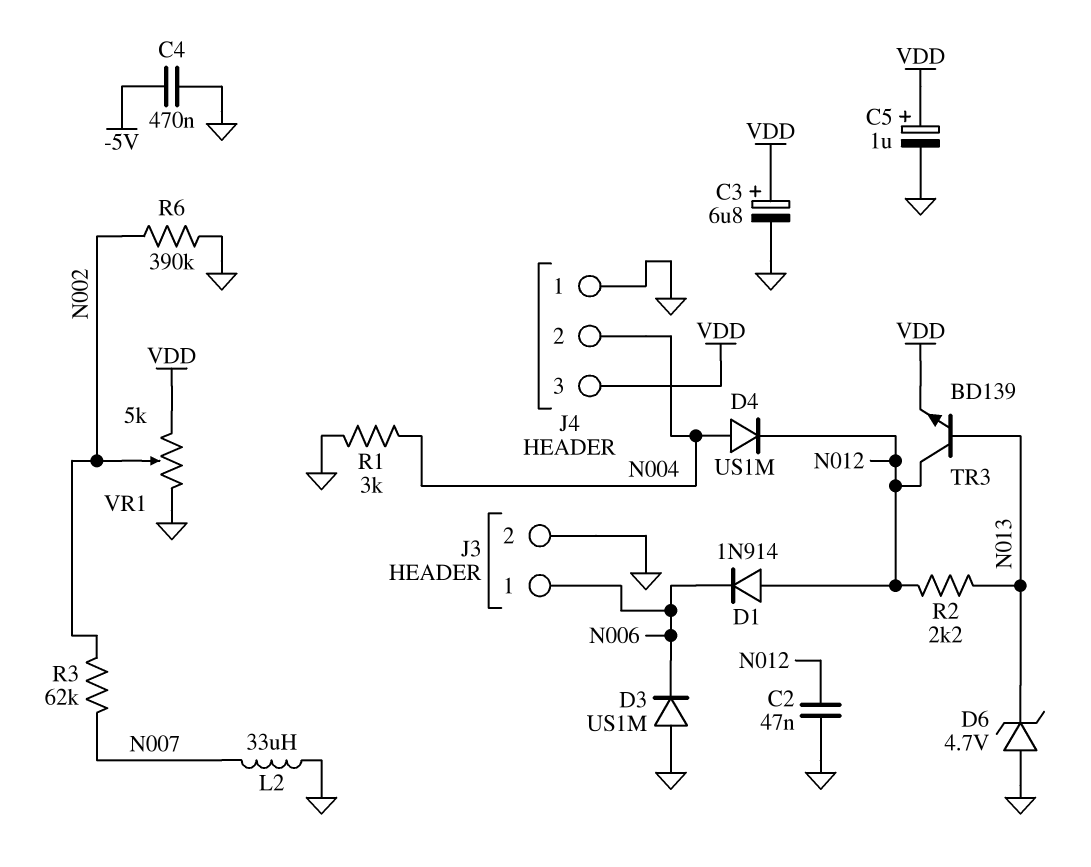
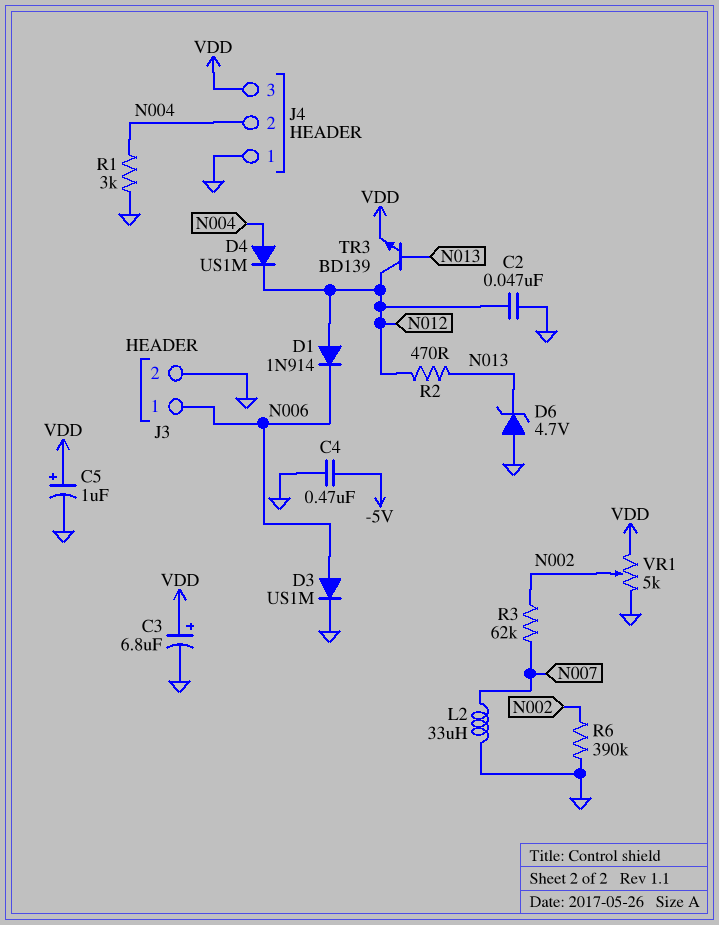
D3: diode US1M (A GND, K N006) -> diode US1M (A N006, K GND)
R2: 2.2k (N012, N013) -> 470 (N012, N013)

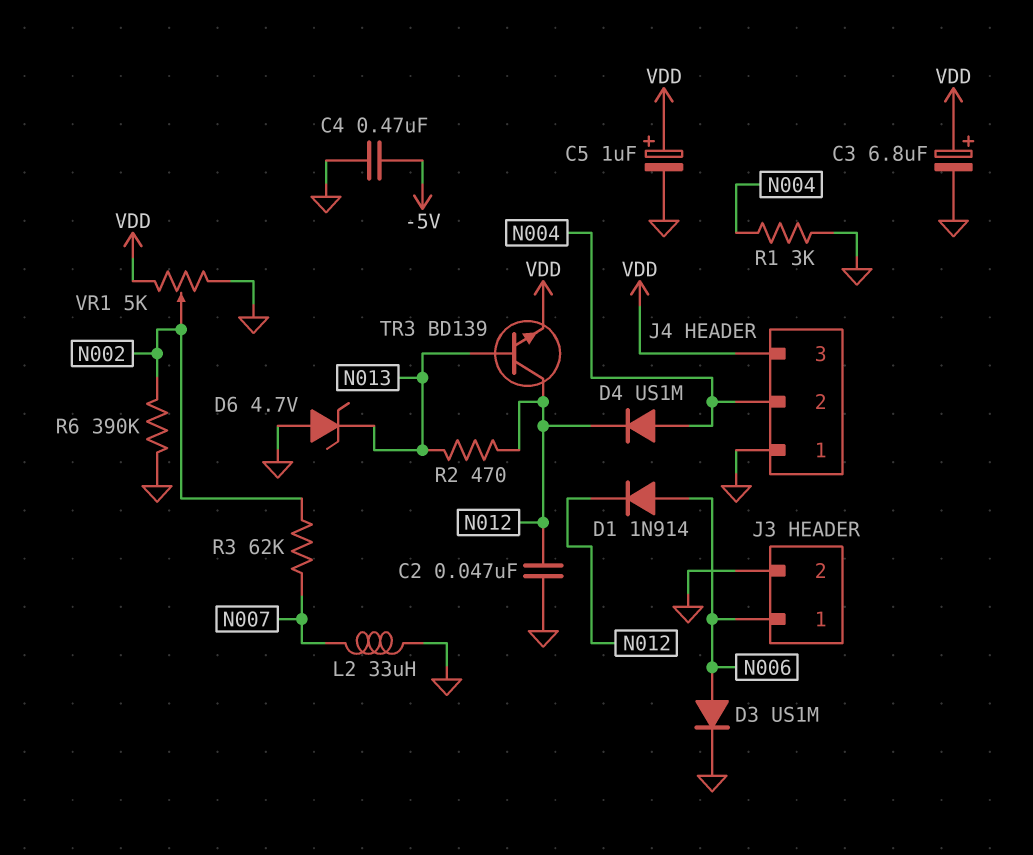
D1: diode 1N914 (A N012, K N006) -> diode 1N914 (A N006, K N012)

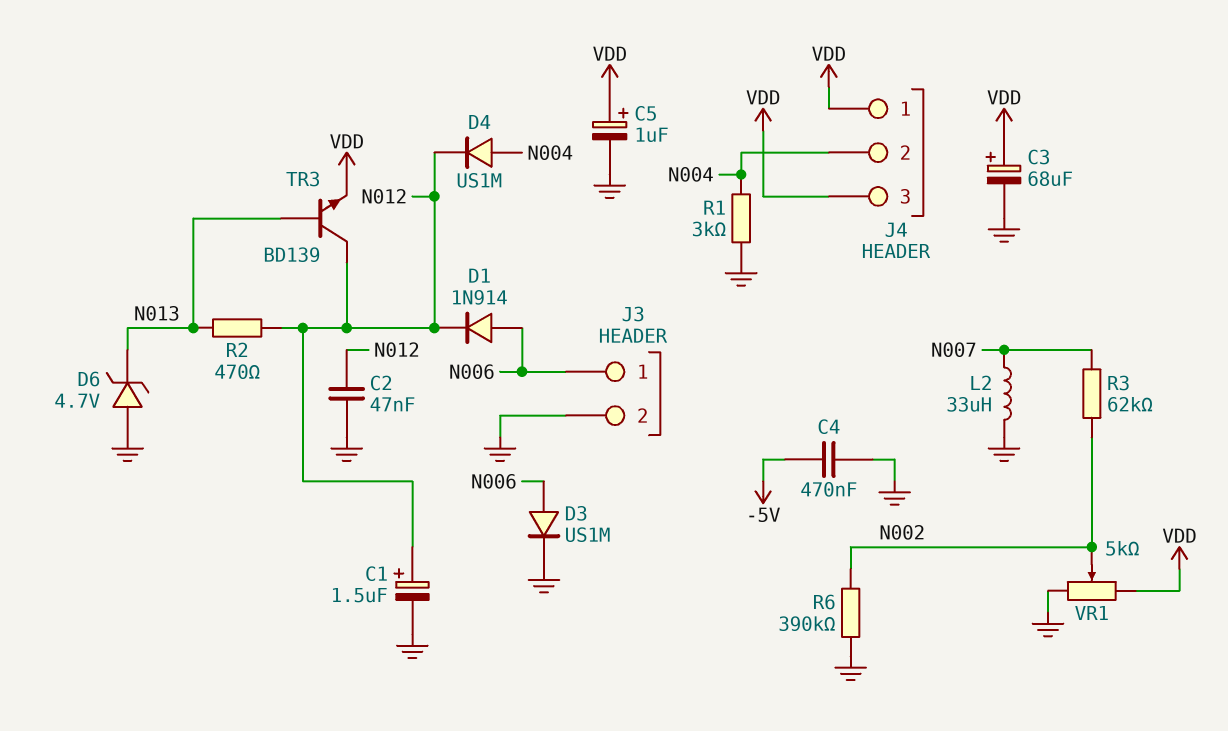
C1: none -> 1.5uF (plus N012, minus GND)
C3: 6.8uF (plus VDD, minus GND) -> 68uF (plus VDD, minus GND)
J4 pin 1: GND -> VDD

